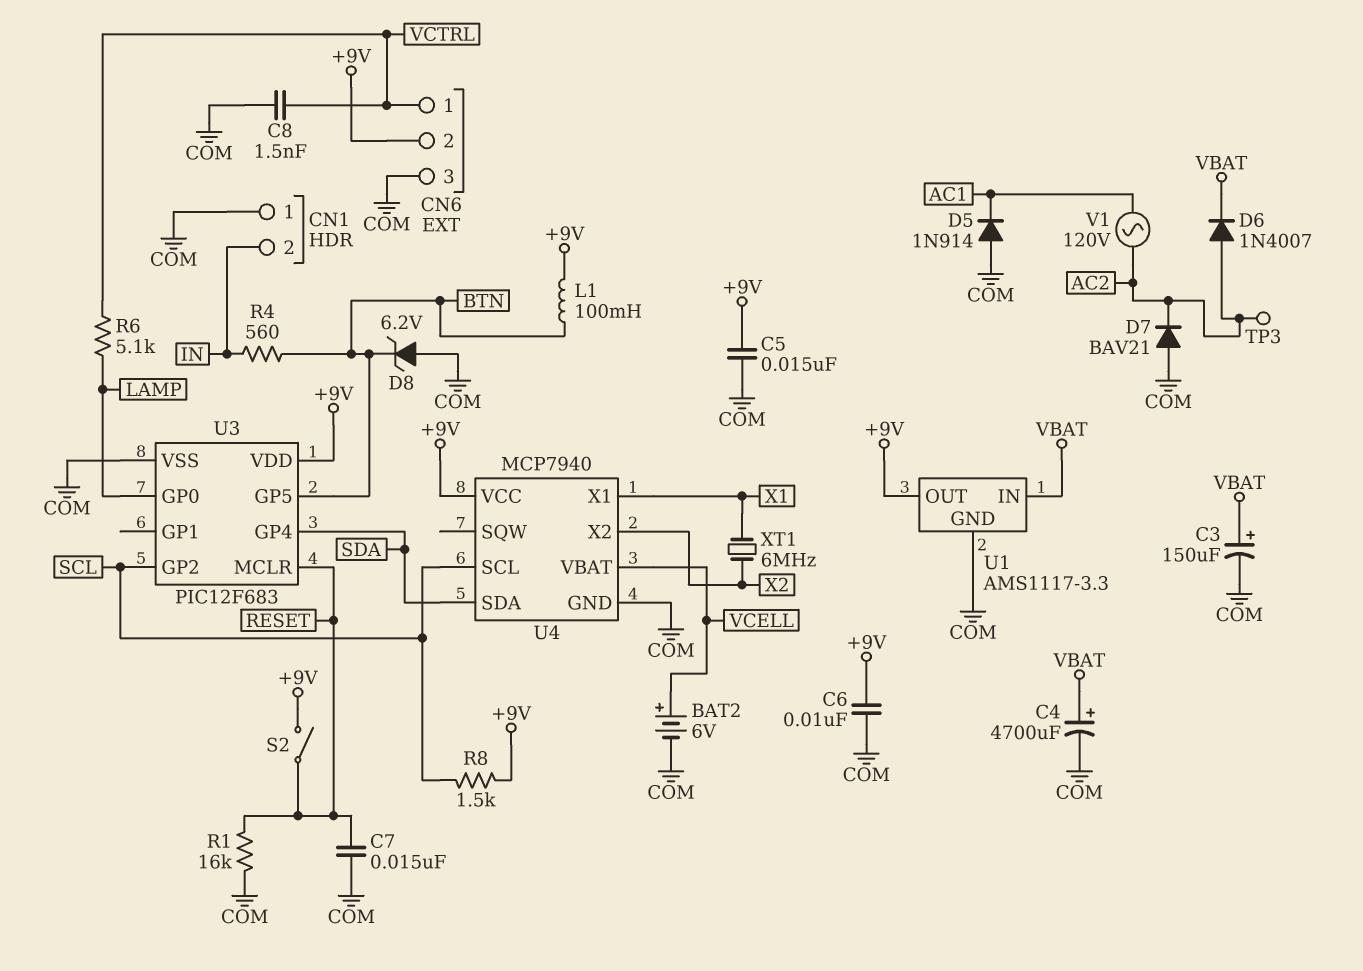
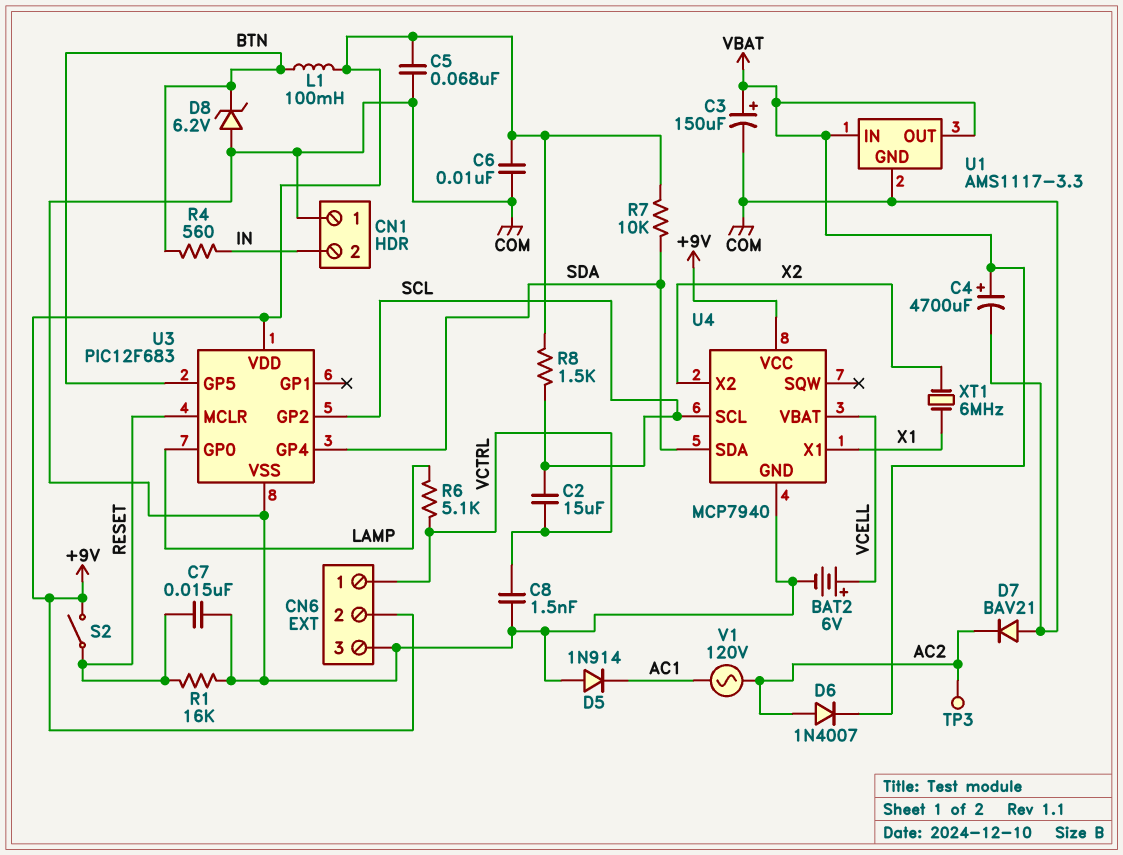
C2: none -> 15uF (SCL, VCTRL)
C5: 15nF (+9V, COM) -> 68nF (+9V, COM)
R7: none -> 10k (+9V, SDA)
U1 pin OUT: +9V -> VBAT

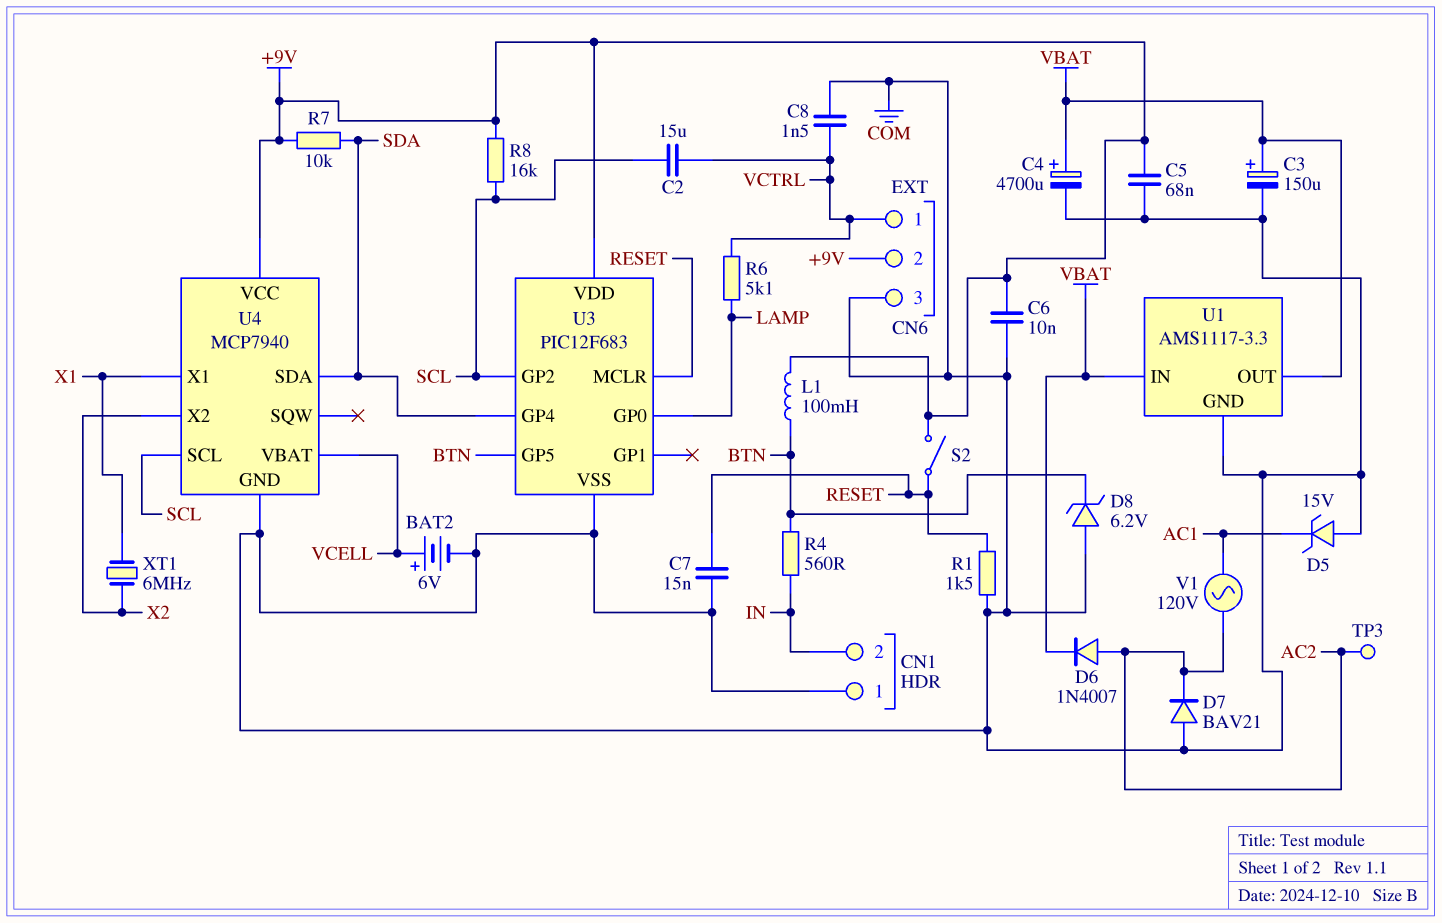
D5: diode 1N914 (A COM, K AC1) -> zener 15V (A COM, K AC1)
R1: 16k (COM, RESET) -> 1.5k (COM, RESET)
R8: 1.5k (+9V, SCL) -> 16k (+9V, SCL)

